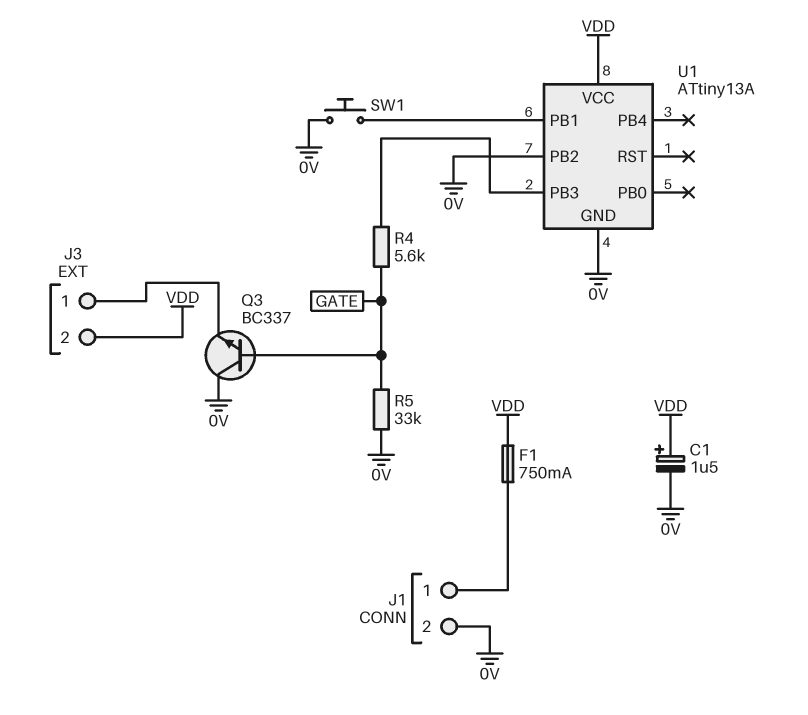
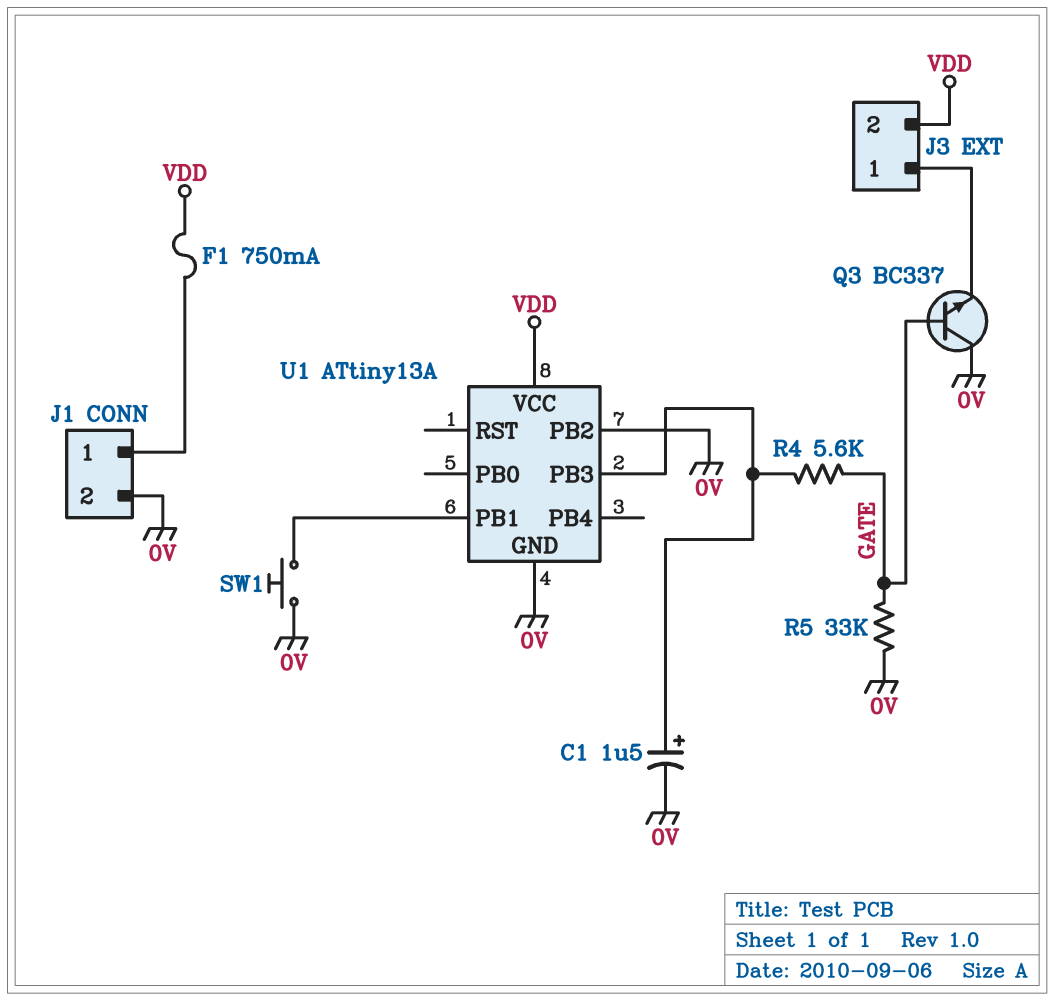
C1: 1.5uF (plus VDD, minus 0V) -> 1.5uF (plus U1/PB3, minus 0V)

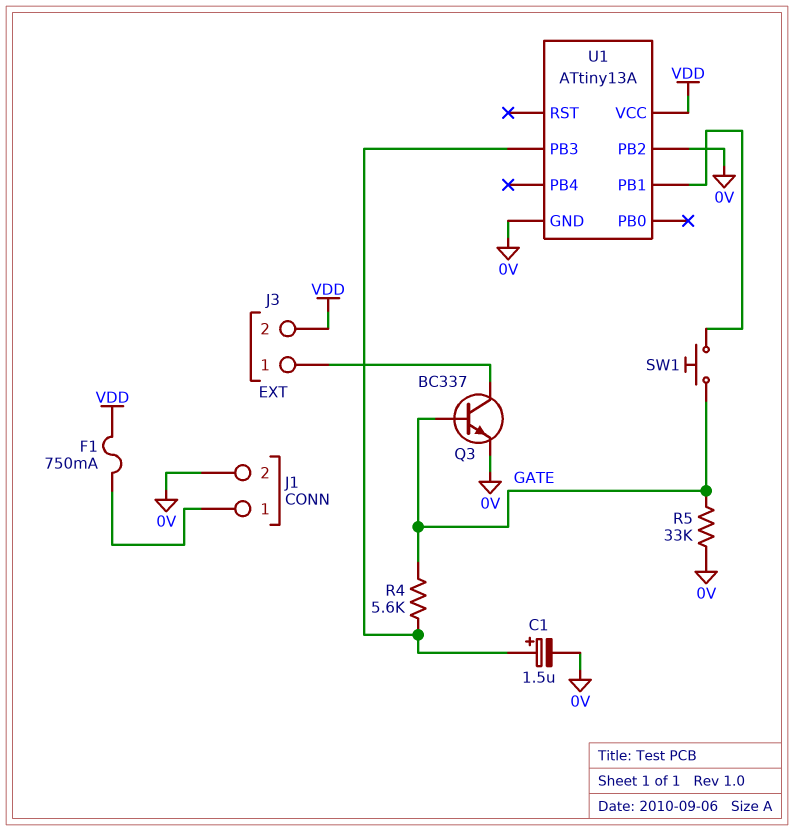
Q3: NPN BC337 (B GATE, C 0V, E J3/1) -> NPN BC337 (B GATE, C J3/1, E 0V)
SW1: button (0V, U1/PB1) -> button (GATE, U1/PB1)

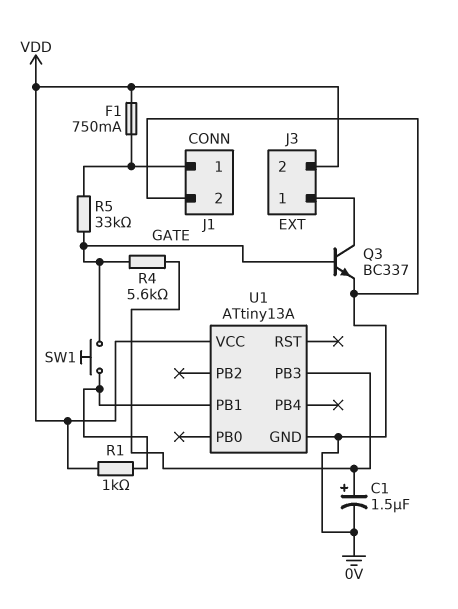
R1: none -> 1k (U1/PB1, VDD)
R5: 33k (0V, GATE) -> 33k (GATE, J1/1)
U1 pin PB2: 0V -> none

